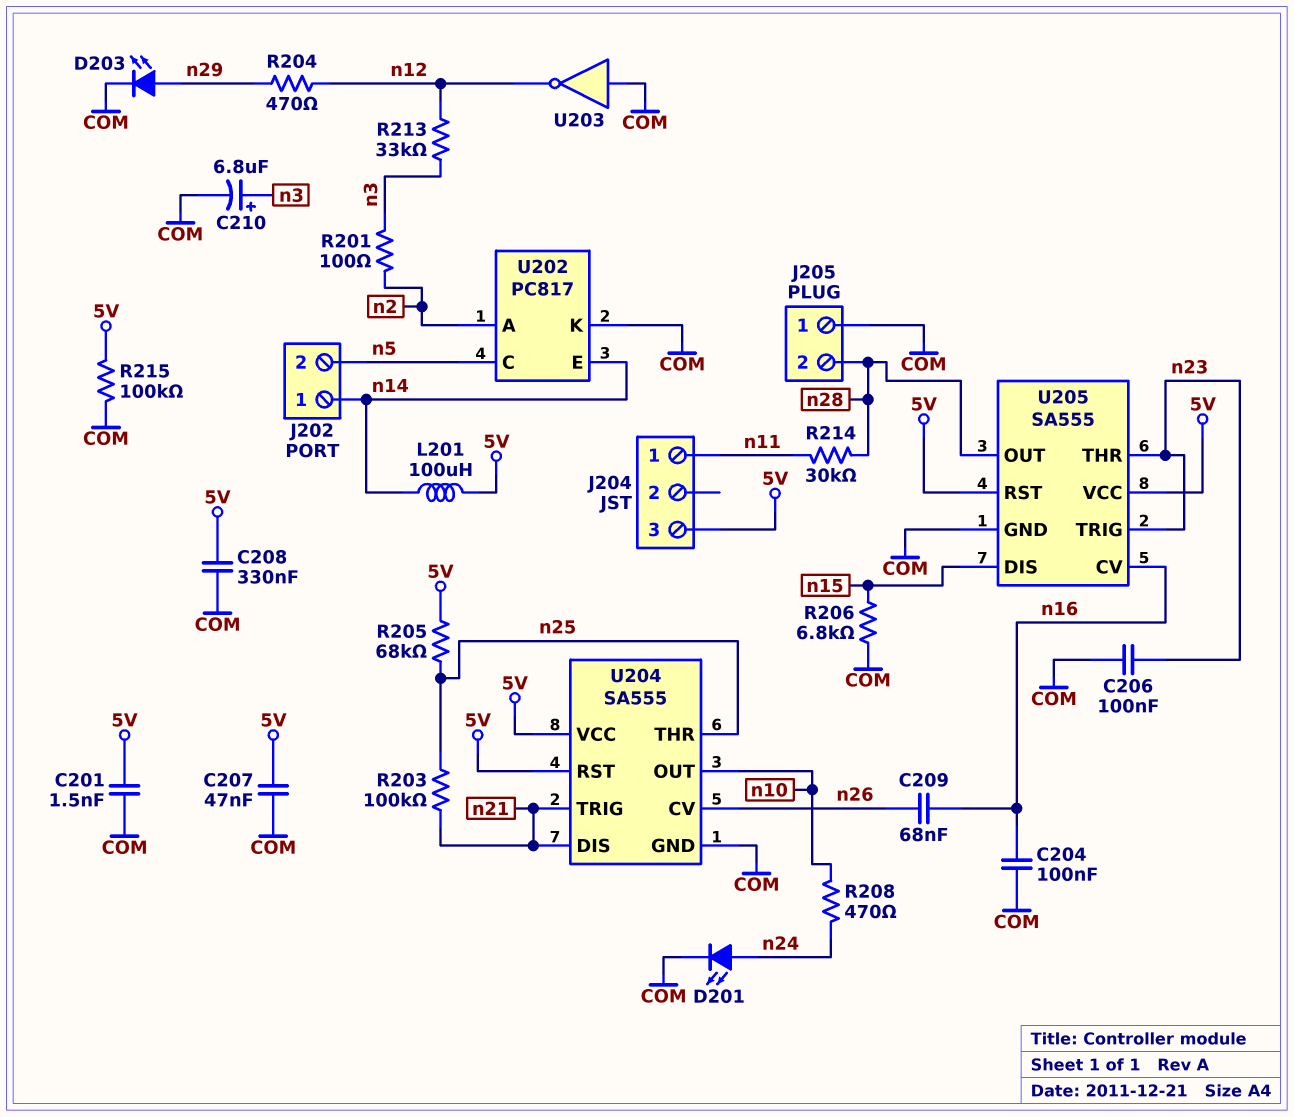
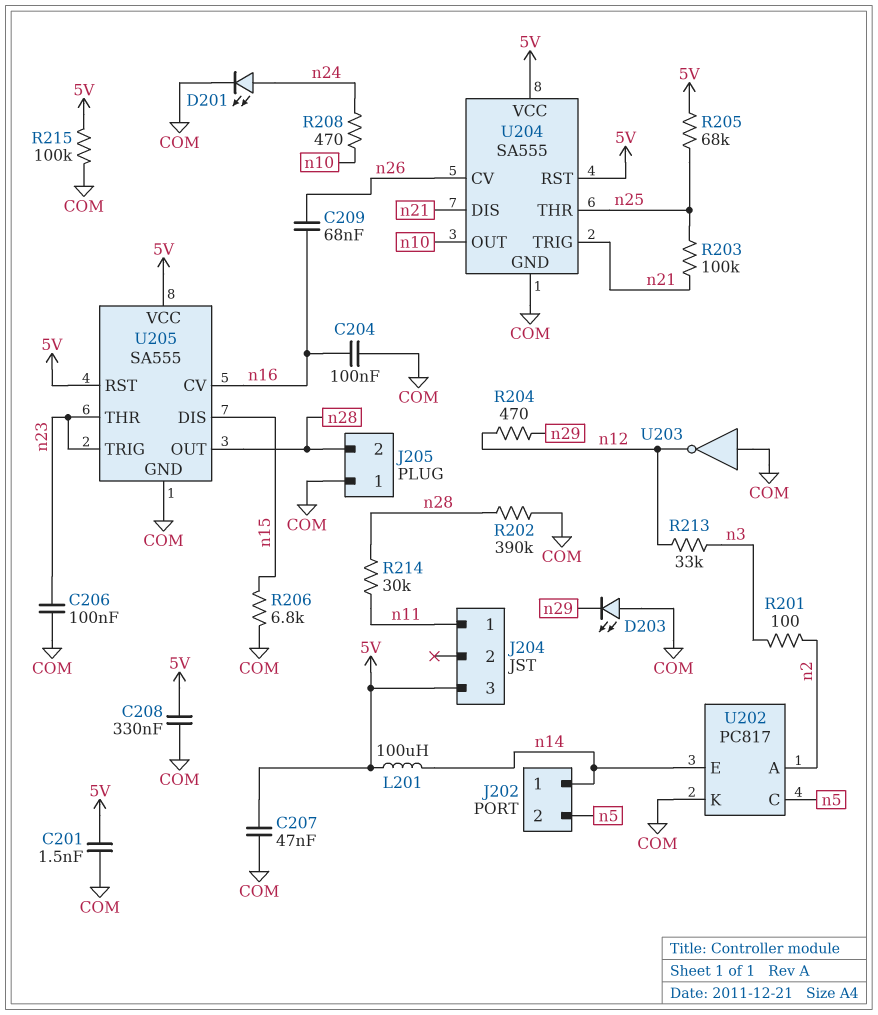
C210: 6.8uF (plus n3, minus COM) -> none
D203: LED (A n29, K COM) -> LED (A COM, K n29)
R202: none -> 390k (COM, n28)

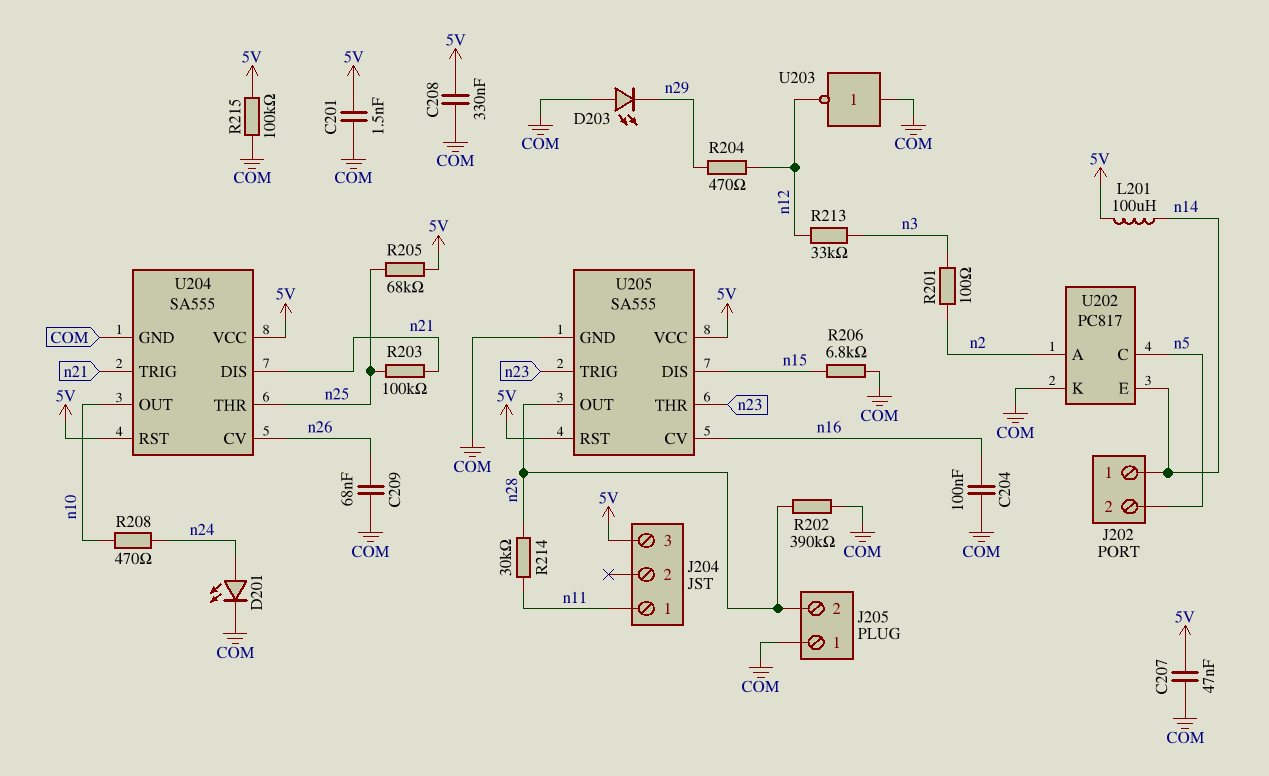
C206: 100nF (COM, n23) -> none
C209: 68nF (n16, n26) -> 68nF (COM, n26)

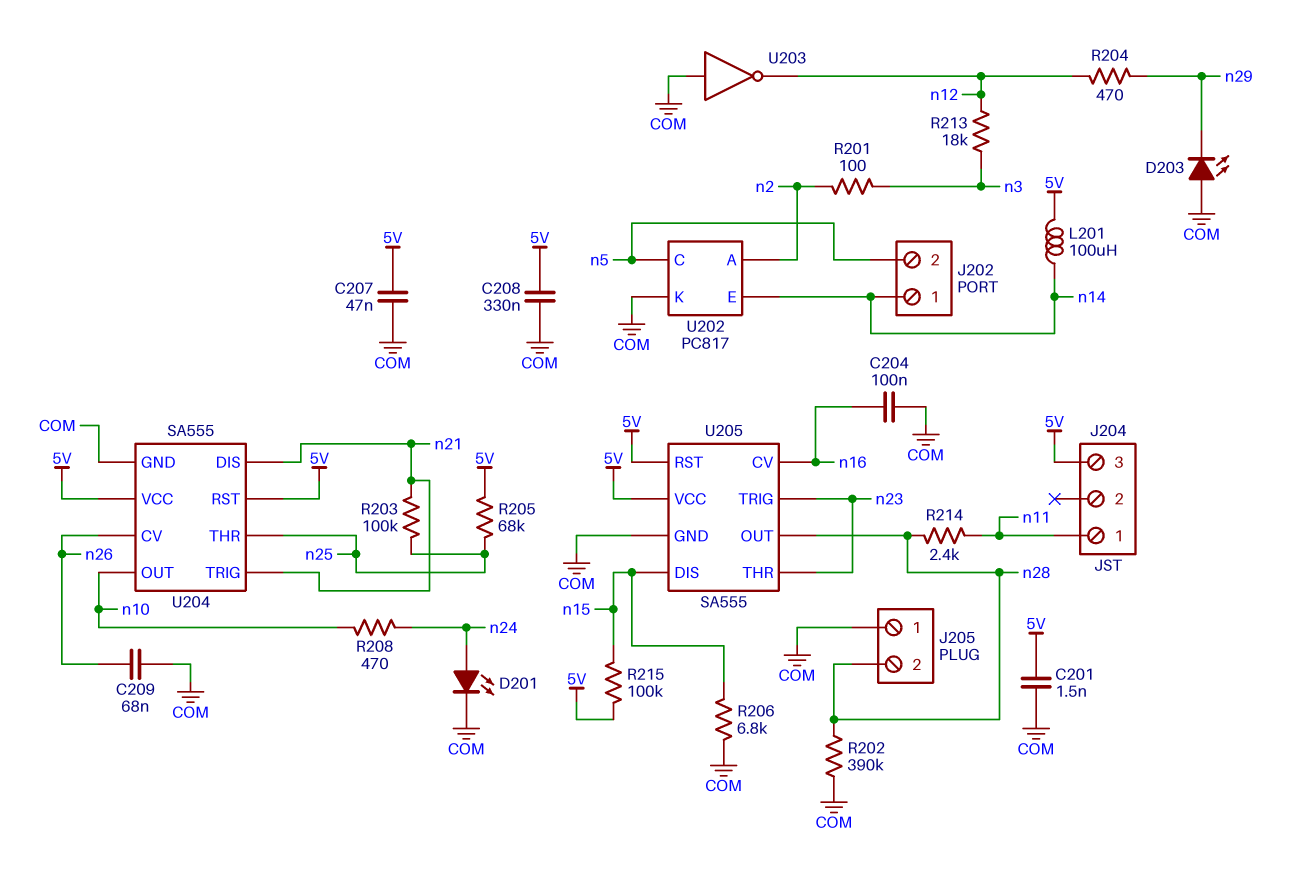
R213: 33k (n3, n12) -> 18k (n3, n12)
R214: 30k (n11, n28) -> 2.4k (n11, n28)
R215: 100k (5V, COM) -> 100k (5V, n15)

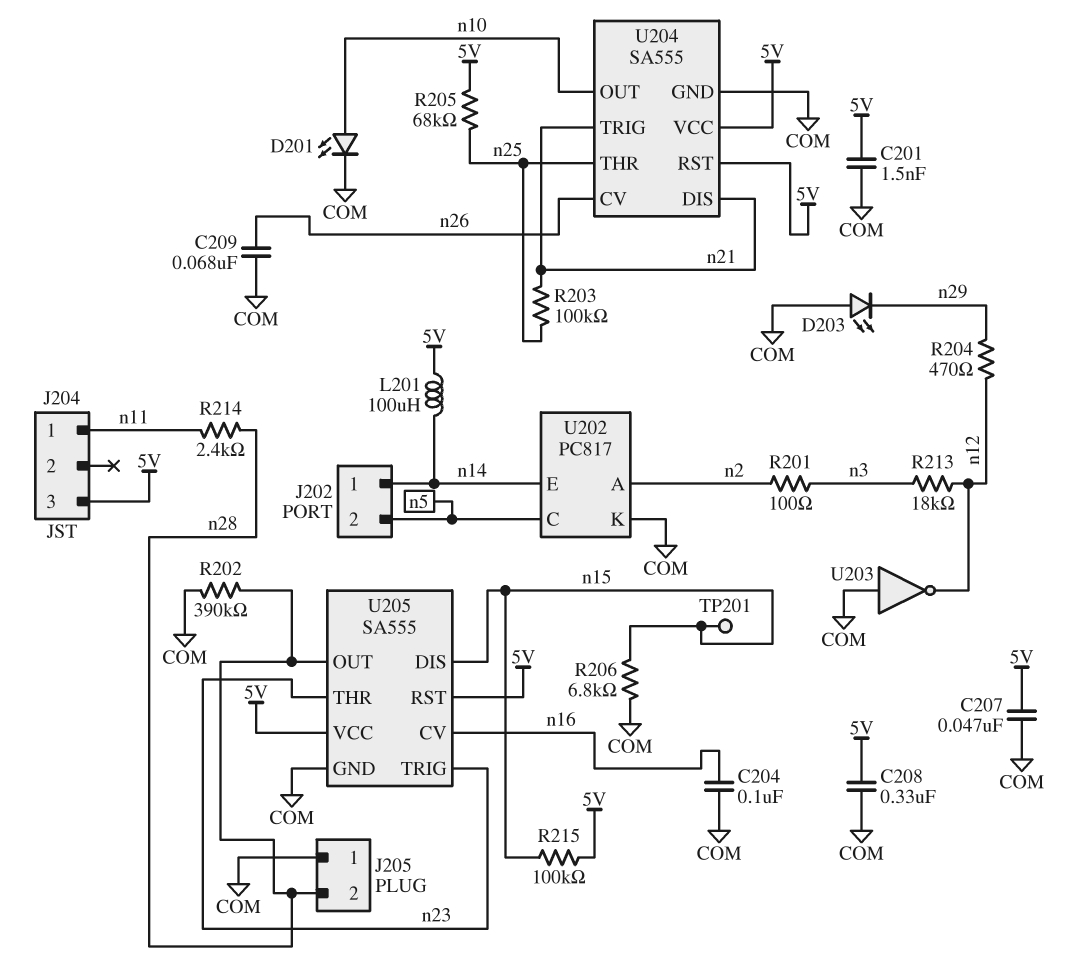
D201: LED (A n24, K COM) -> LED (A n10, K COM)
R208: 470 (n10, n24) -> none
TP201: none -> test point (n15)

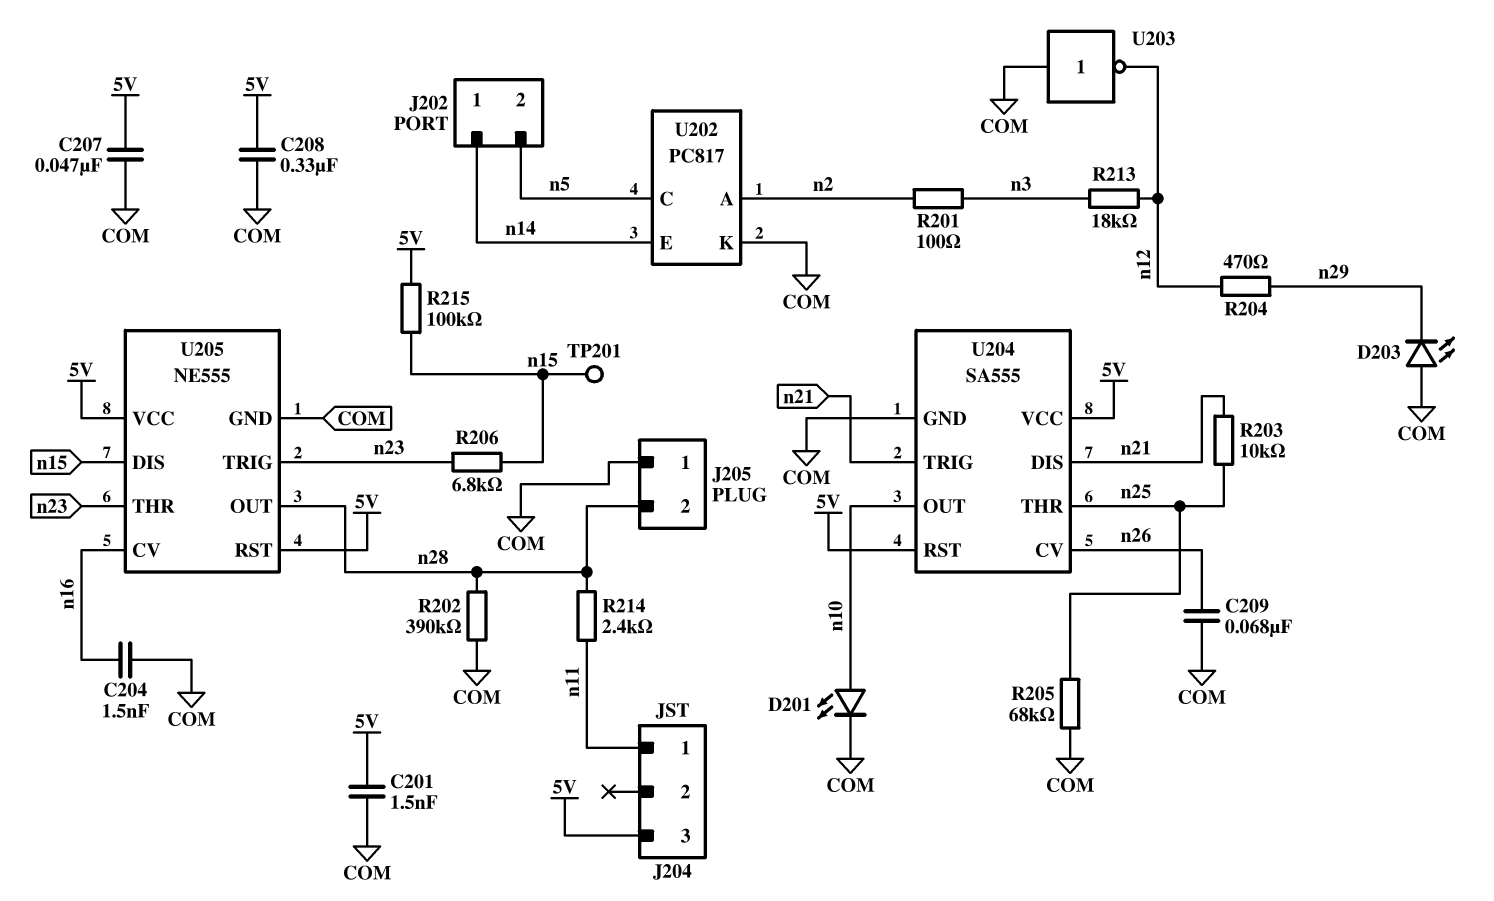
C204: 100nF (COM, n16) -> 1.5nF (COM, n16)
L201: 100uH (5V, n14) -> none
R203: 100k (n21, n25) -> 10k (n21, n25)
R205: 68k (5V, n25) -> 68k (COM, n25)
R206: 6.8k (COM, n15) -> 6.8k (n15, n23)
U205: SA555 -> NE555

